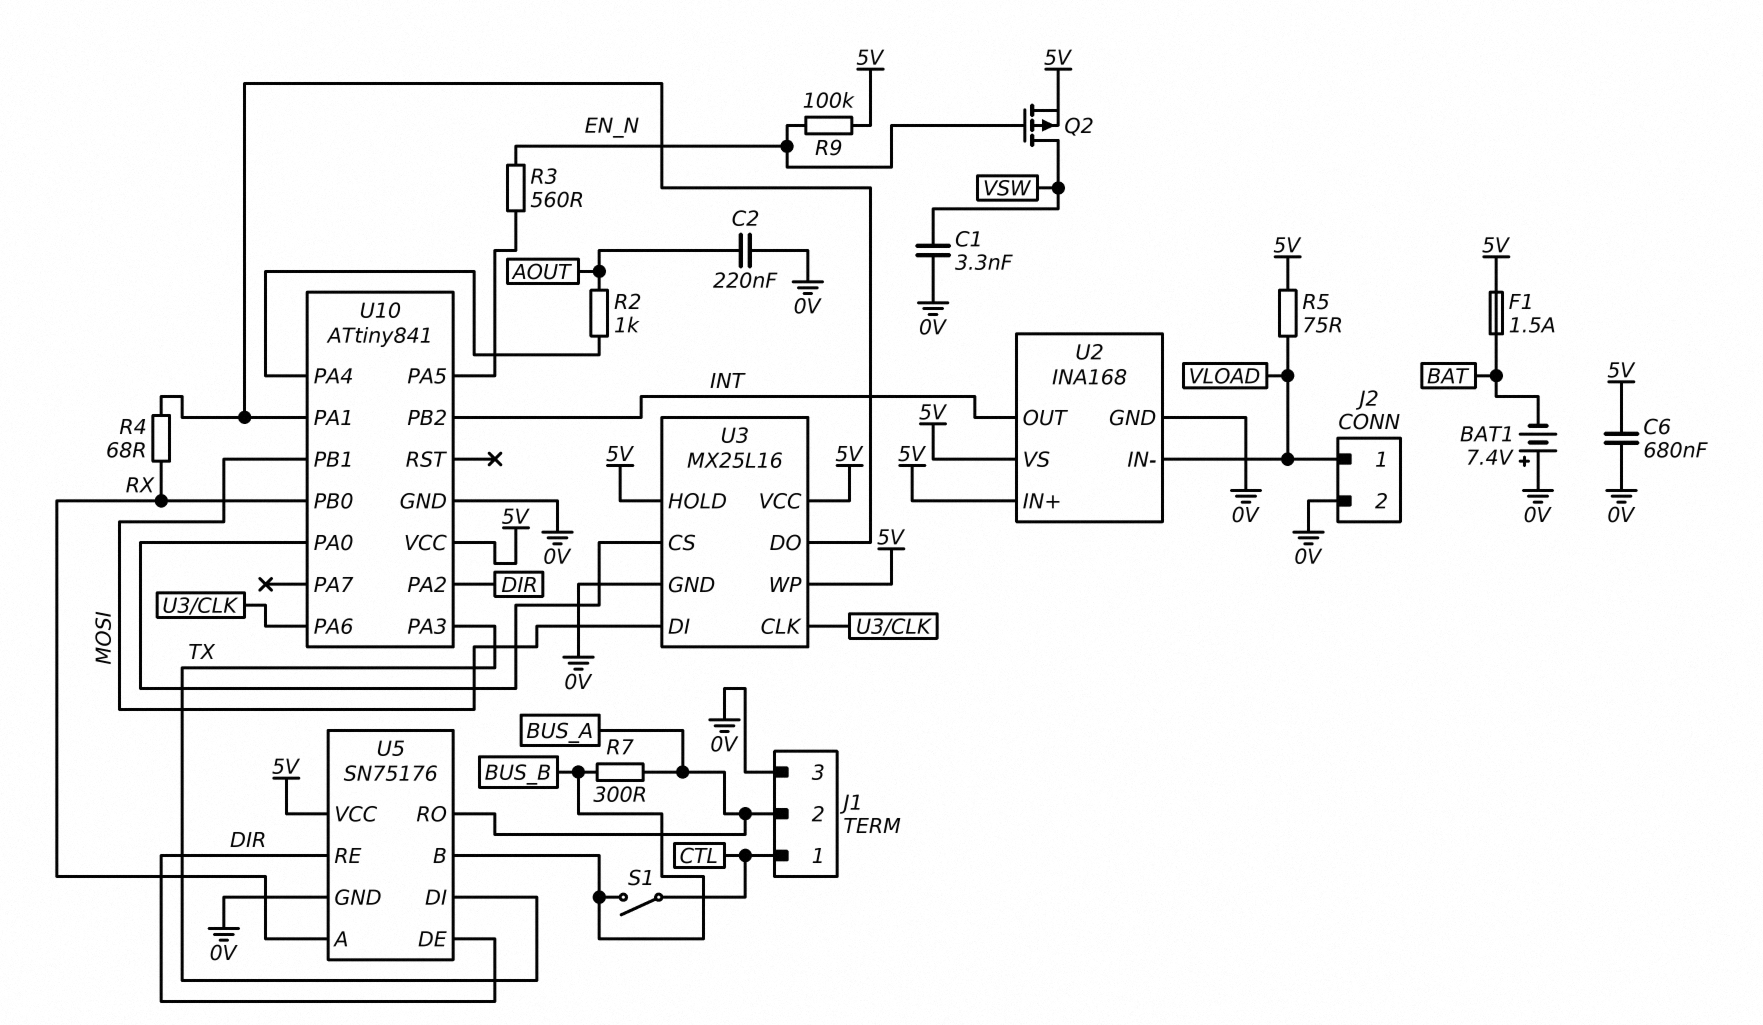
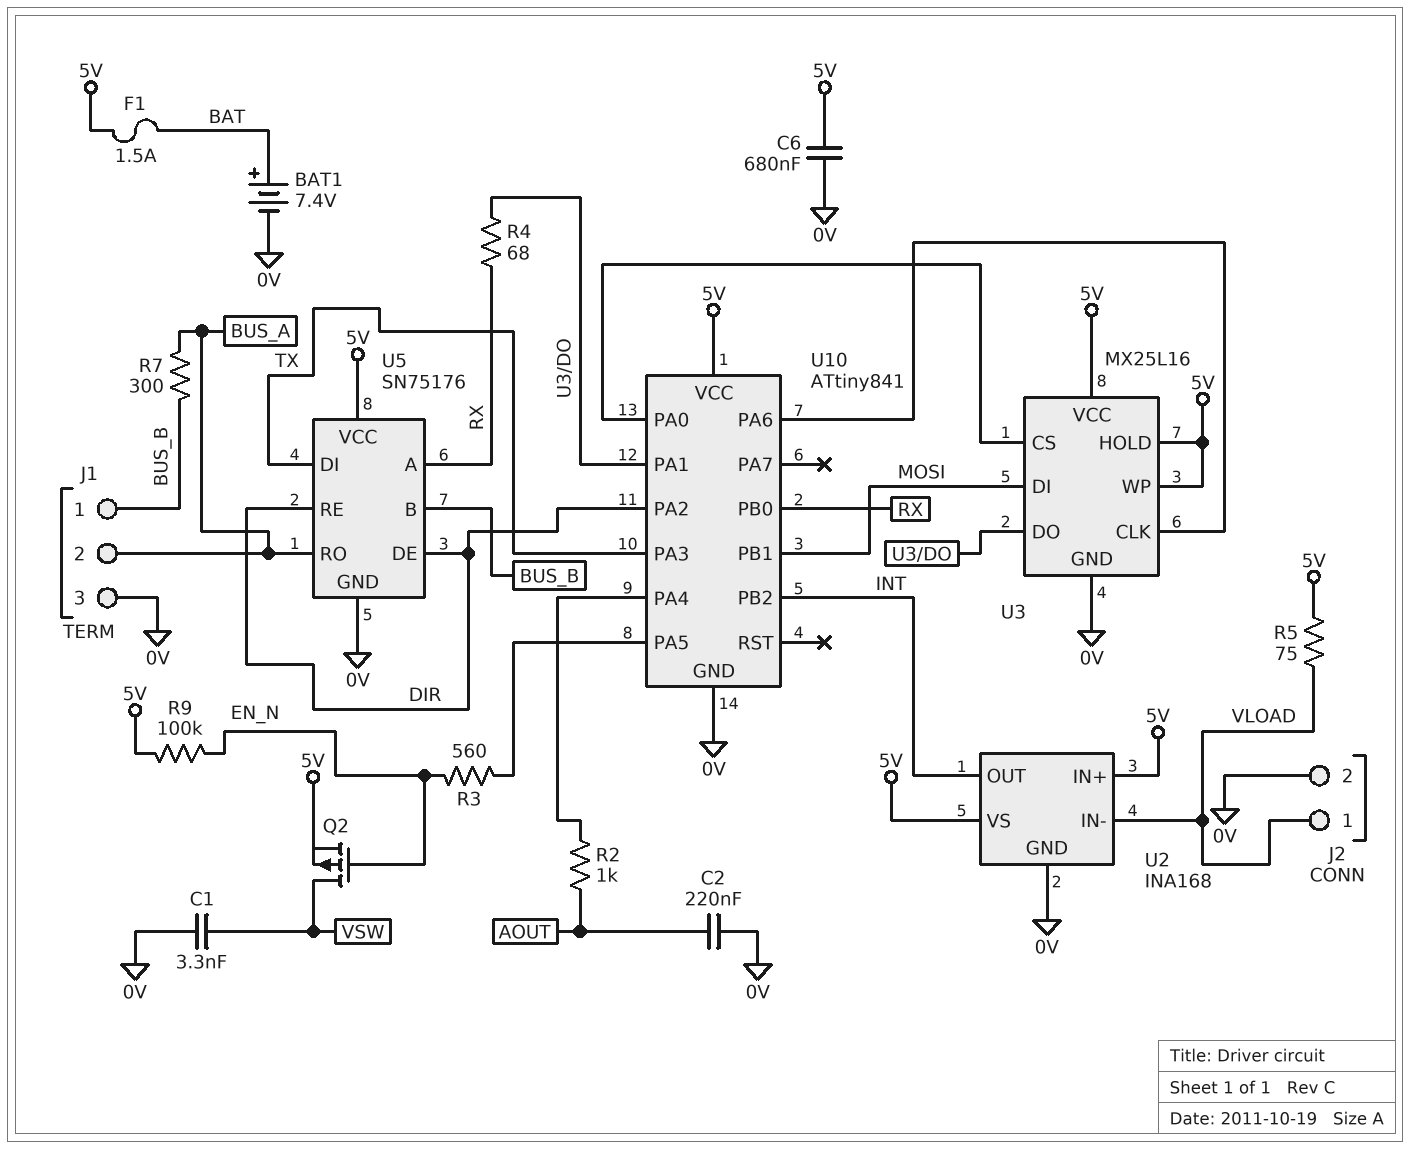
BAT1: 7.4V (plus 0V, minus BAT) -> 7.4V (plus BAT, minus 0V)
J1 pin 1: CTL -> BUS_B
S1: switch (BUS_B, CTL) -> none

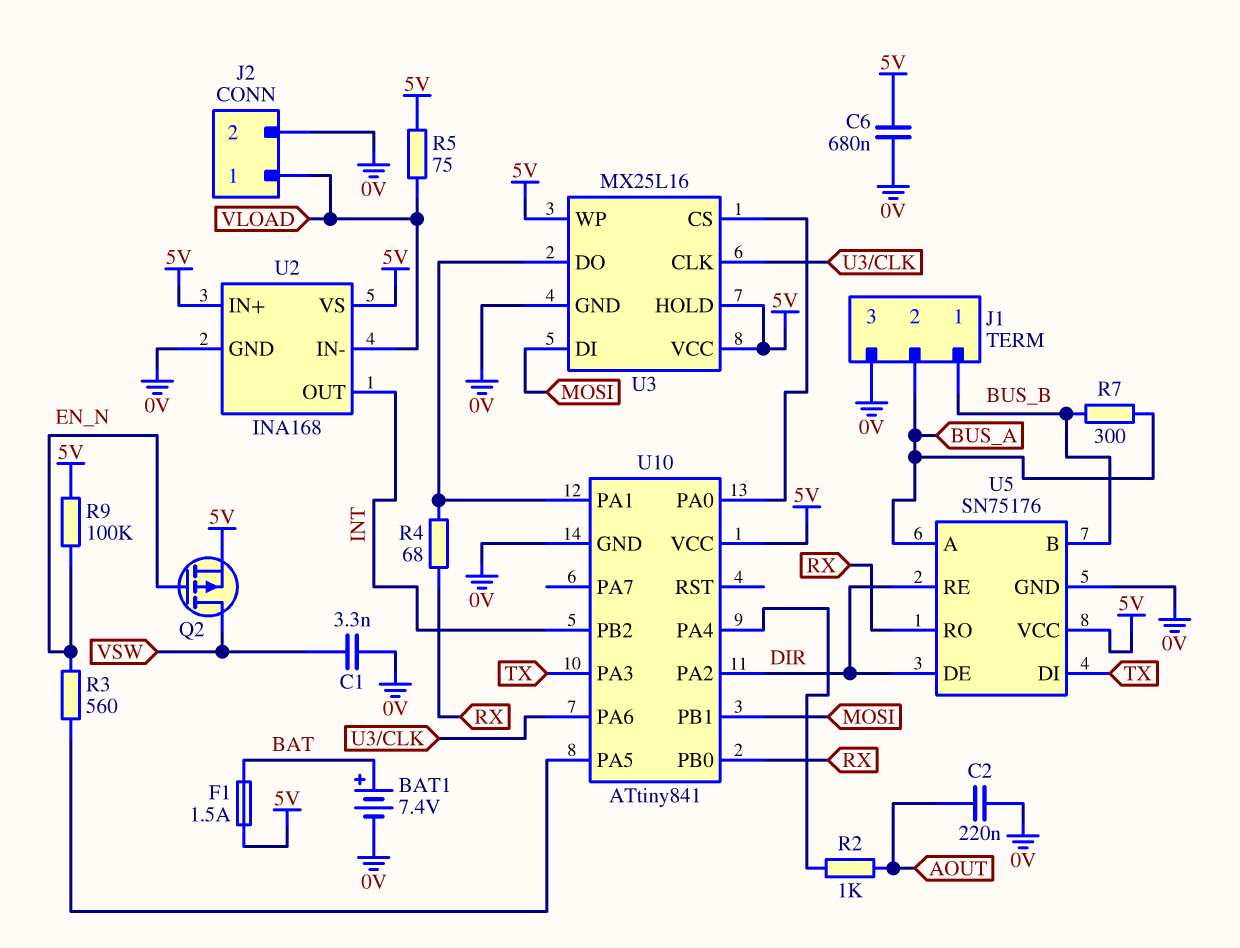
U5 pin A: RX -> BUS_A
U5 pin RO: BUS_A -> RX

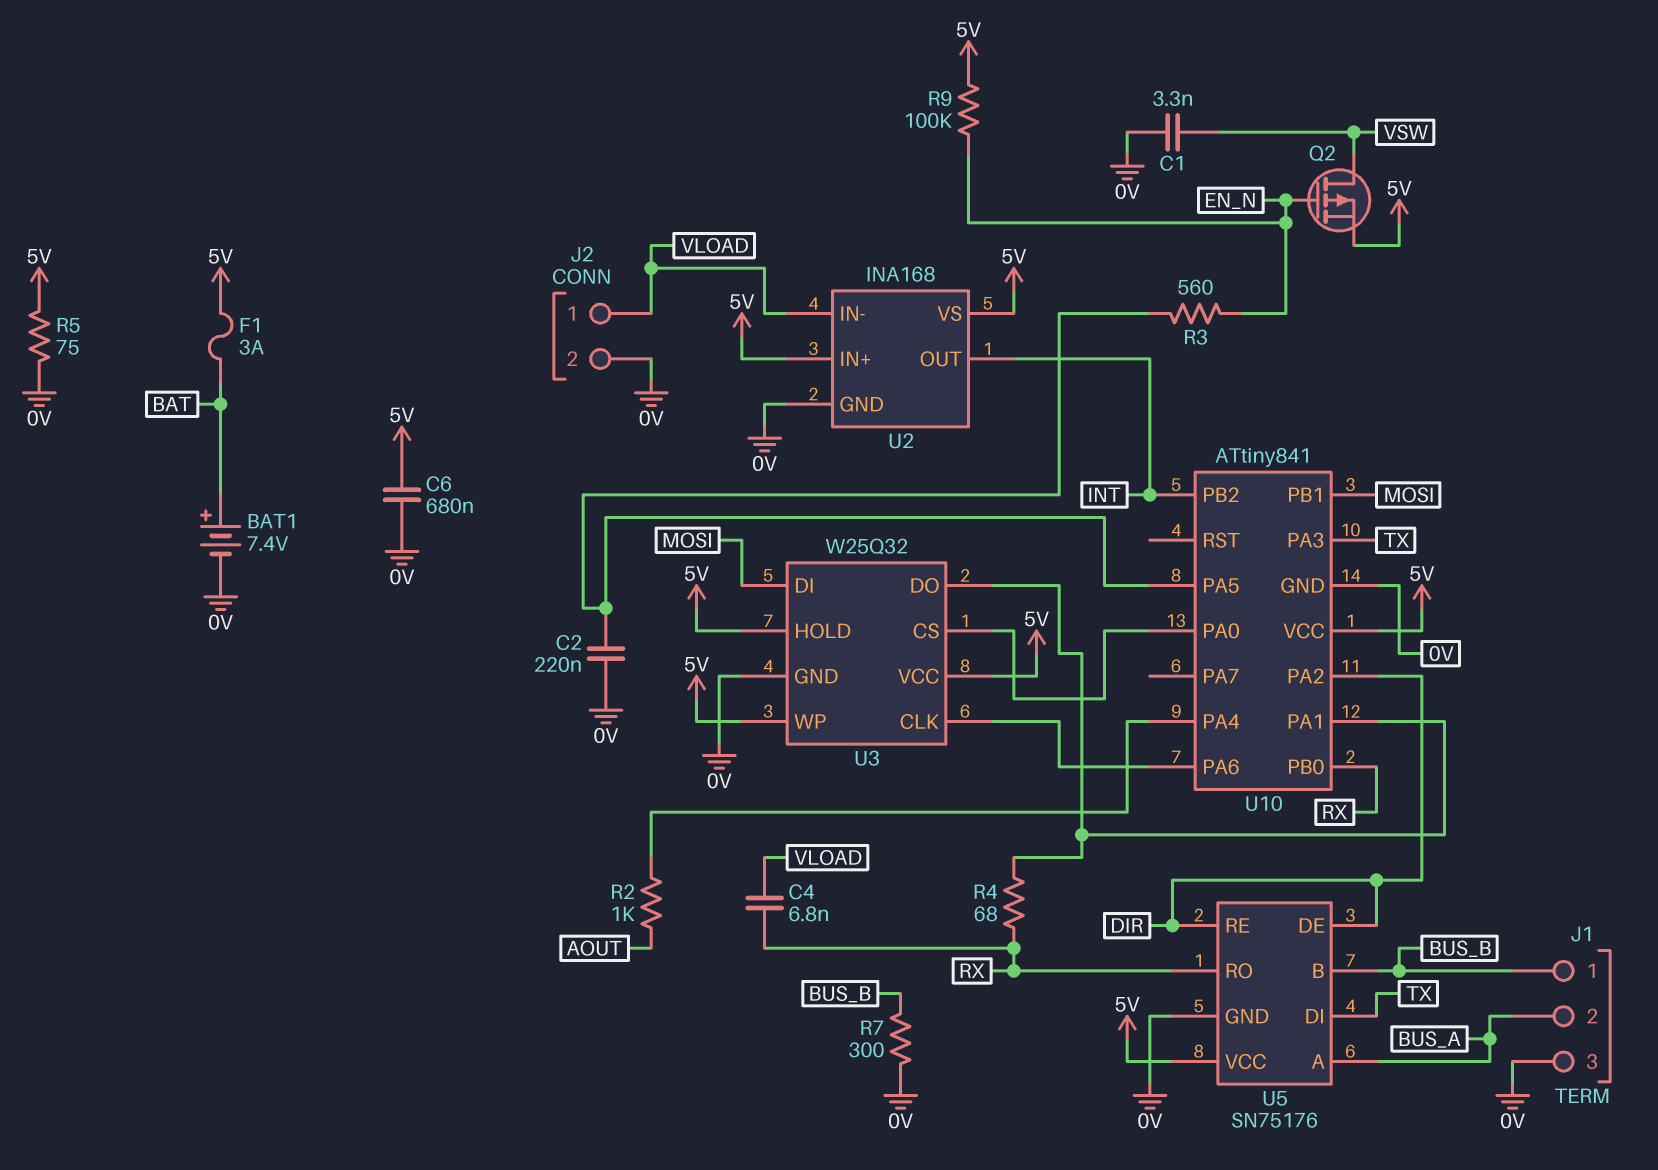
C2: 220nF (0V, AOUT) -> 220nF (0V, U10/PA5)
C4: none -> 6.8nF (RX, VLOAD)
F1: 1.5A (5V, BAT) -> 3A (5V, BAT)
R5: 75 (5V, VLOAD) -> 75 (0V, 5V)
R7: 300 (BUS_A, BUS_B) -> 300 (0V, BUS_B)
U3: MX25L16 -> W25Q32

